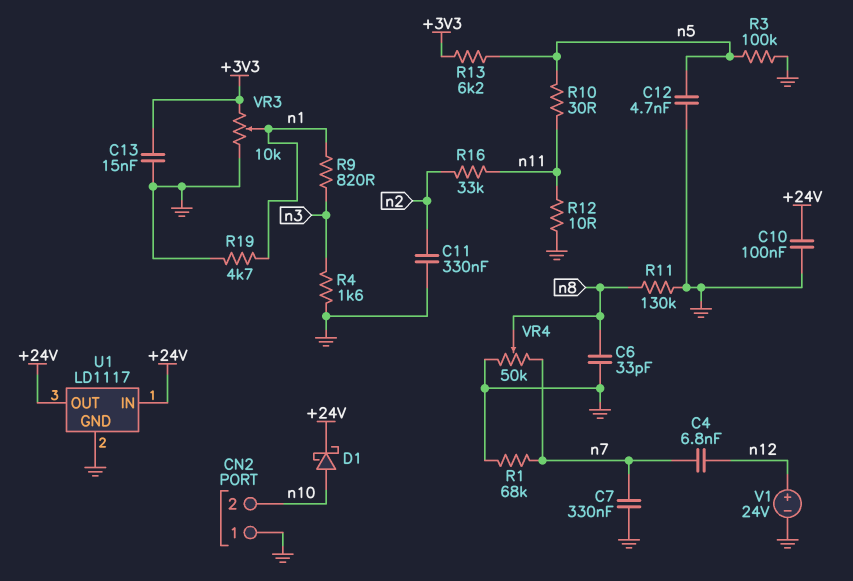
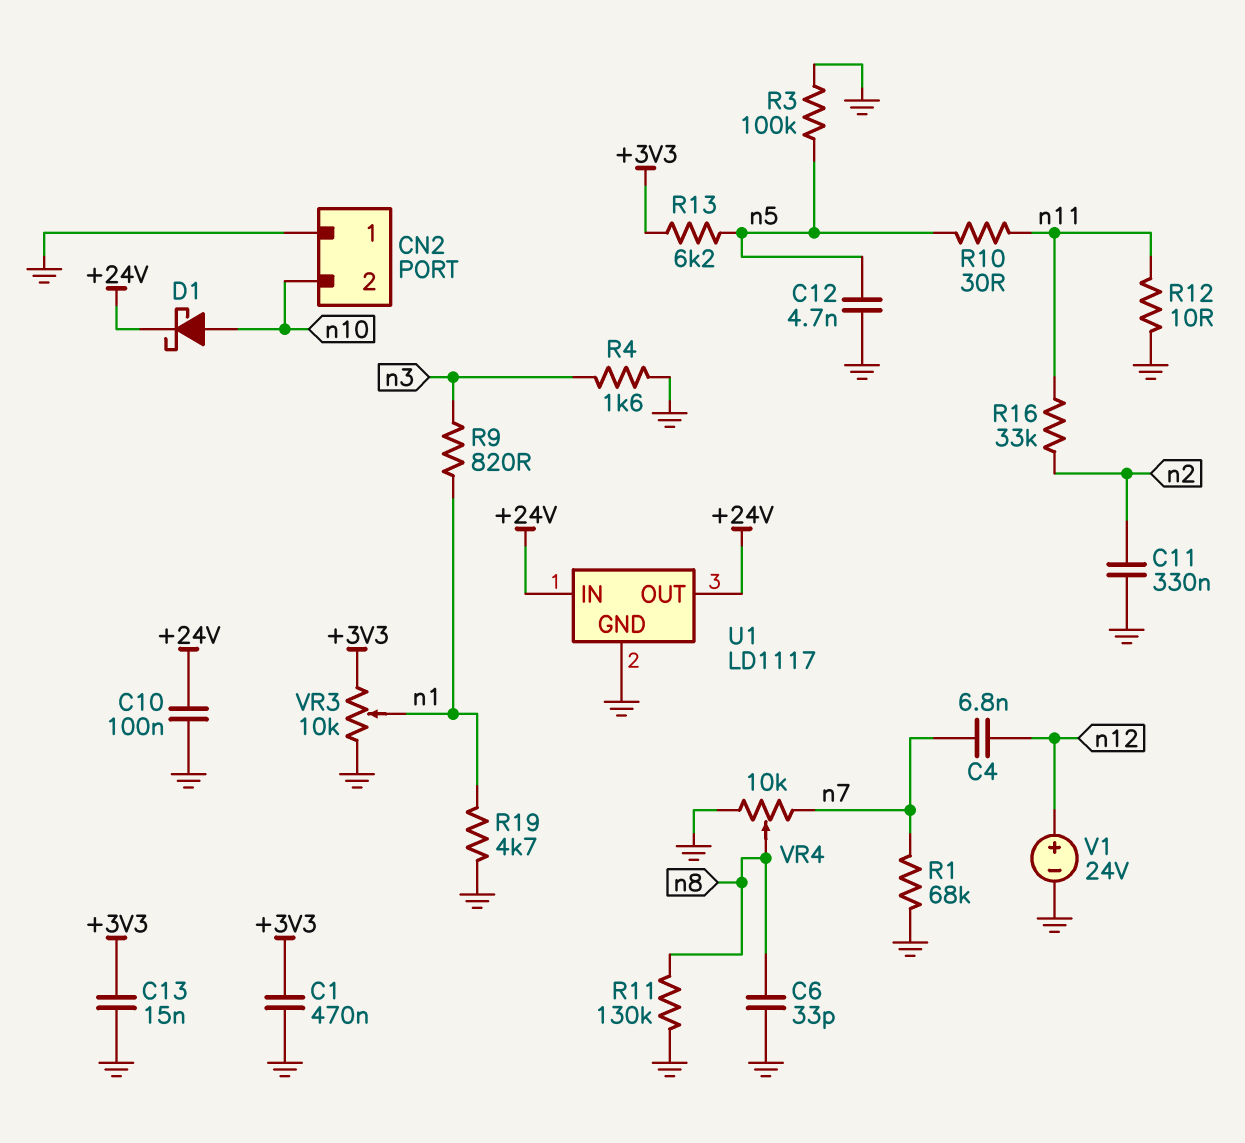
C1: none -> 470nF (+3V3, GND)
C7: 330nF (GND, n7) -> none
VR4: 50k (GND, n7, wiper n8) -> 10k (GND, n7, wiper n8)

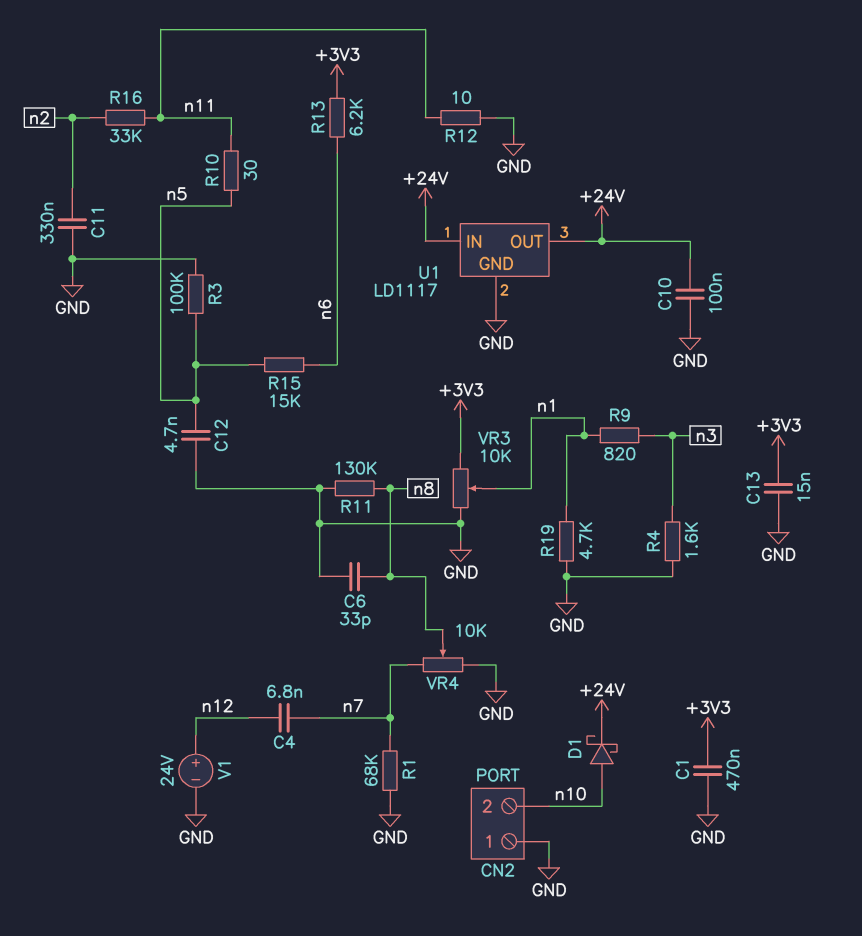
R13: 6.2k (+3V3, n5) -> 6.2k (+3V3, n6)
R15: none -> 15k (n5, n6)

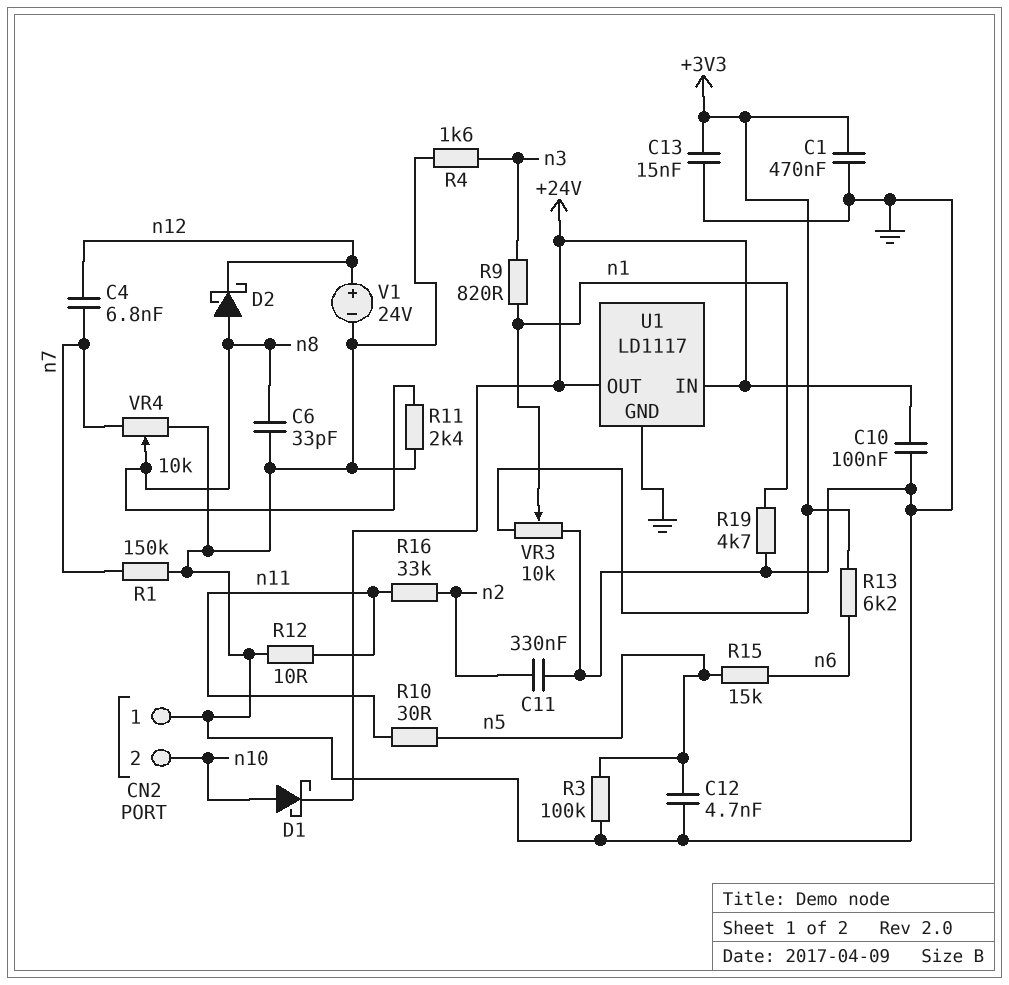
D2: none -> schottky (A n8, K n12)
R1: 68k (GND, n7) -> 150k (GND, n7)
R11: 130k (GND, n8) -> 2.4k (GND, n8)

